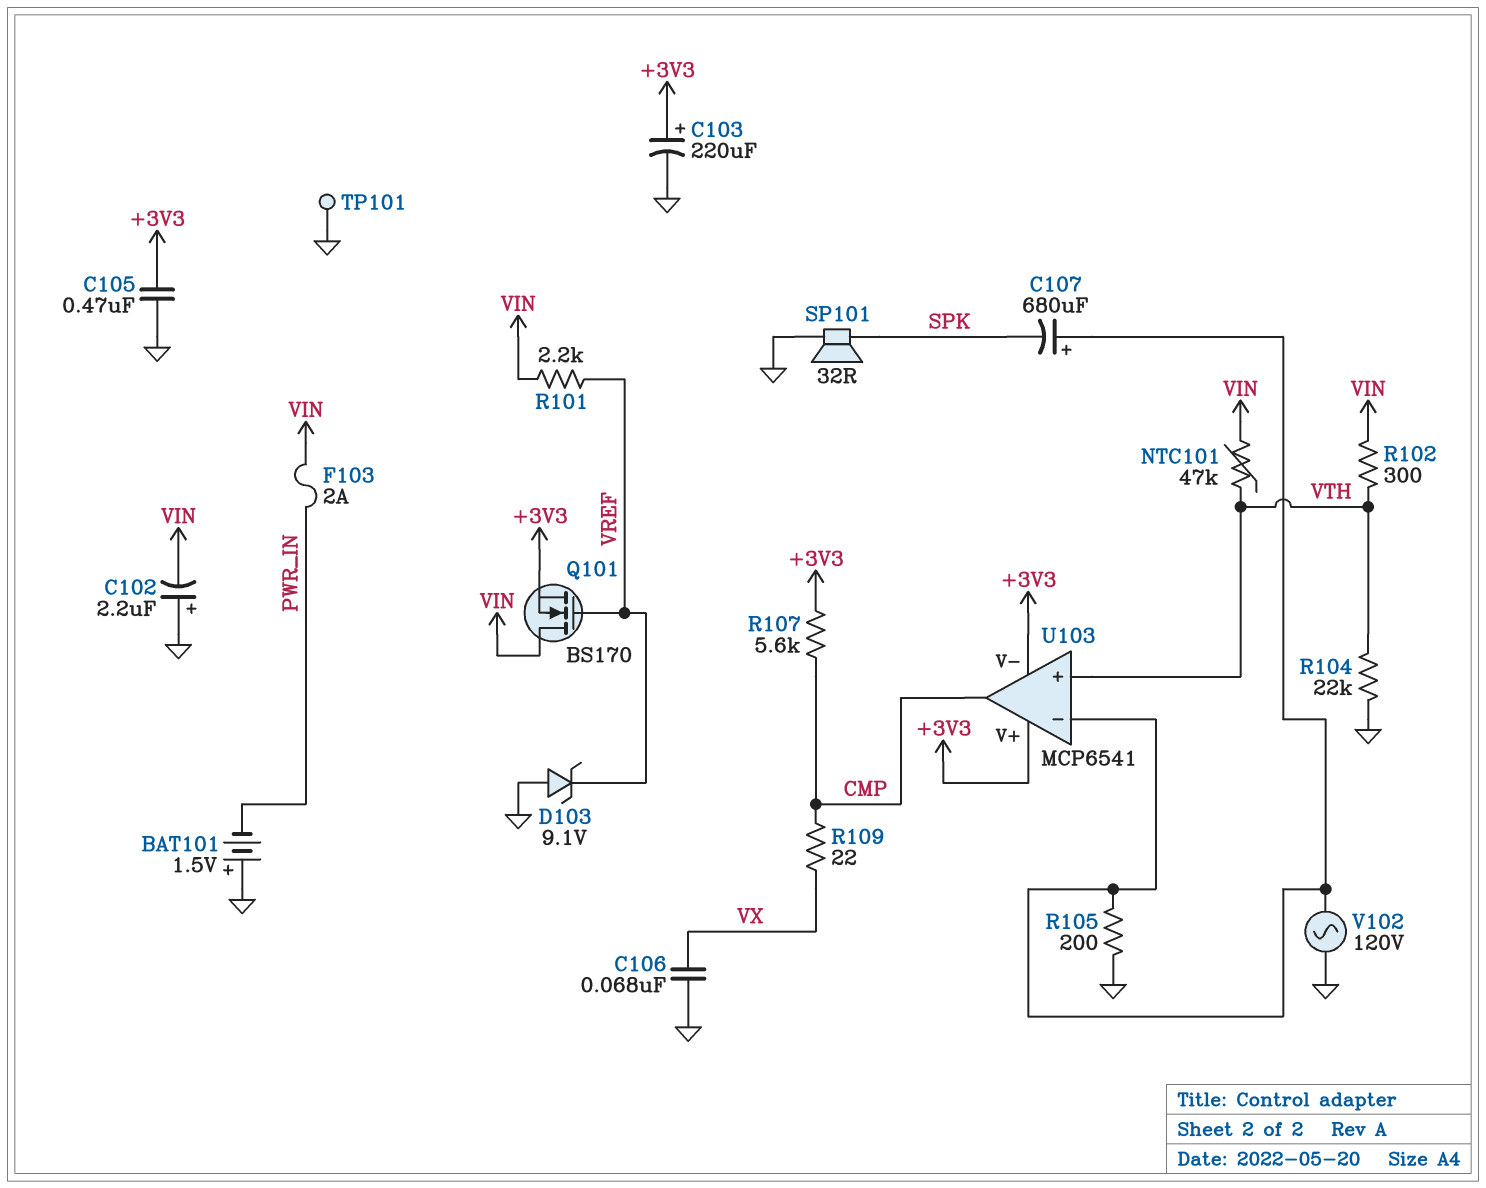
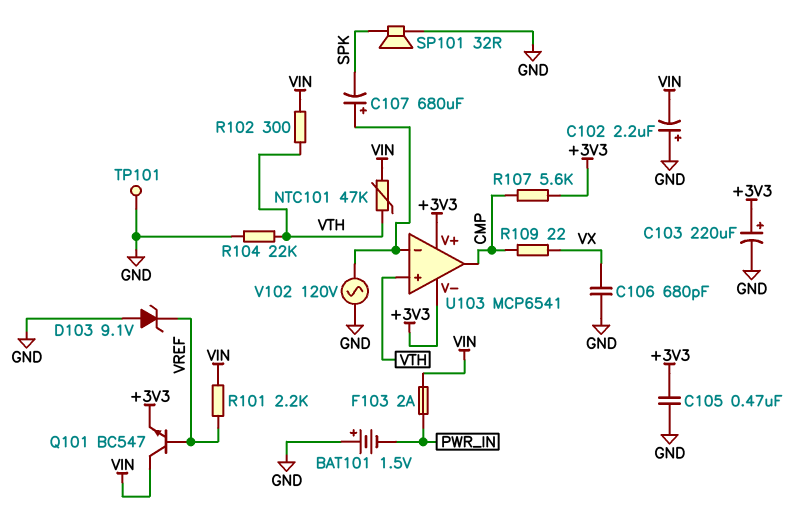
C106: 68nF (GND, VX) -> 680pF (GND, VX)
Q101: NMOS BS170 (G VREF, D VIN, S +3V3) -> NPN BC547 (B VREF, C VIN, E +3V3)
R105: 200 (GND, U103/in-) -> none

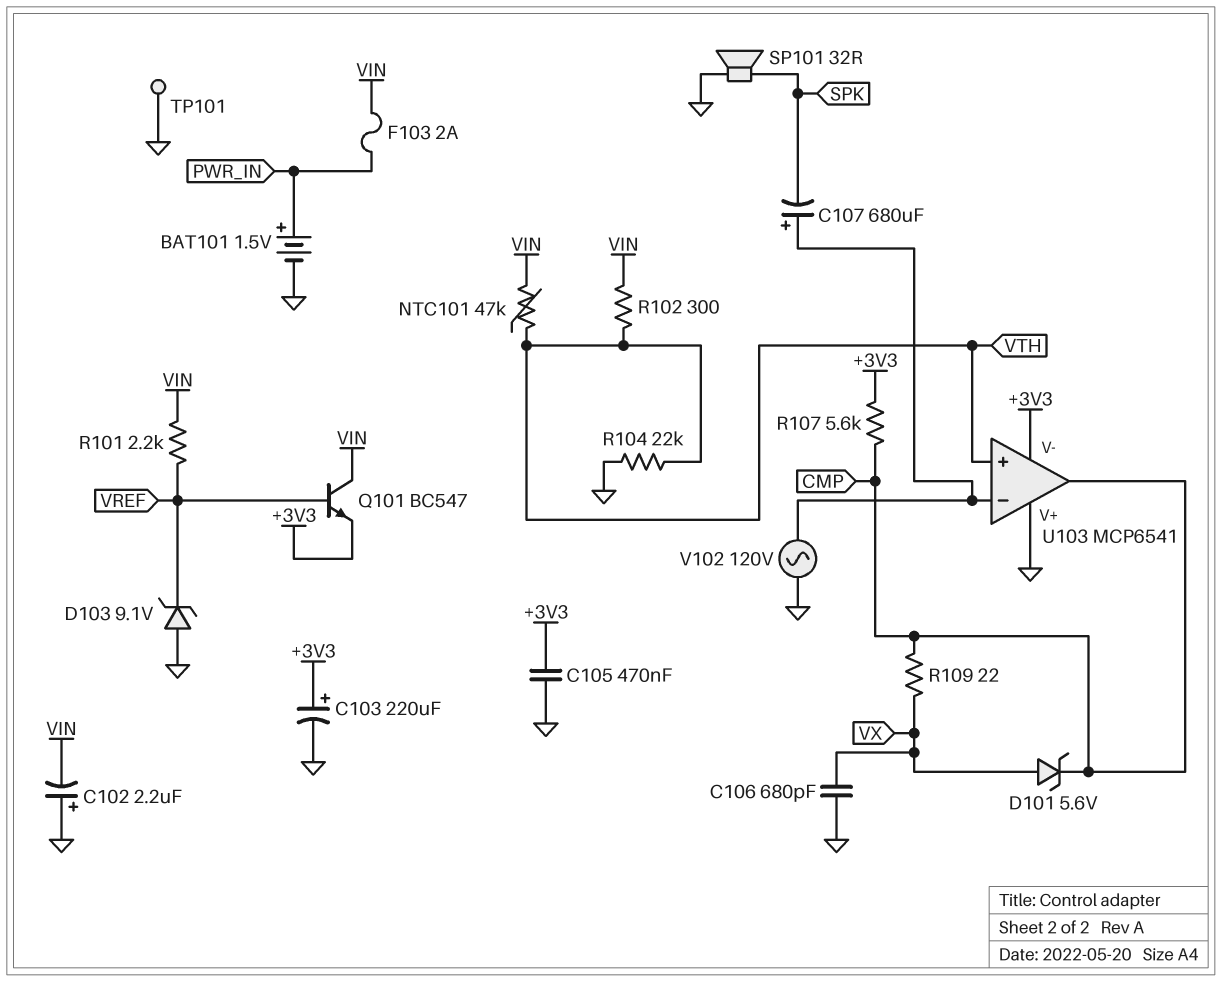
BAT101: 1.5V (plus GND, minus PWR_IN) -> 1.5V (plus PWR_IN, minus GND)
D101: none -> zener 5.6V (A VX, K CMP)
U103 pin V+: +3V3 -> GND

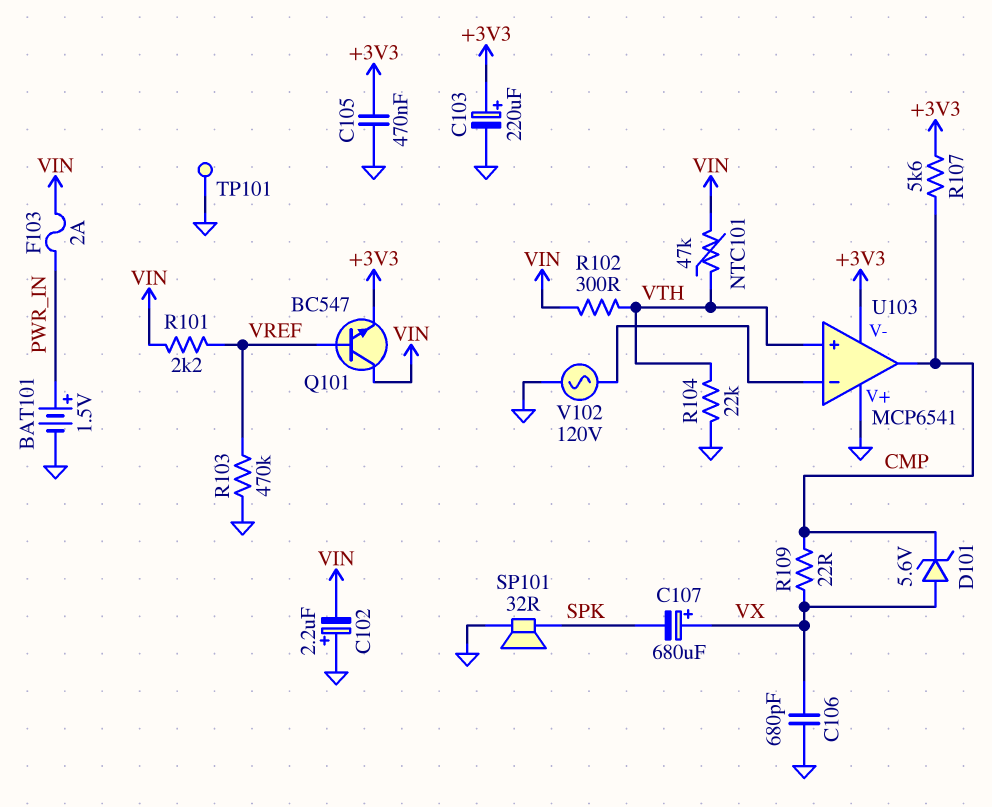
C107: 680uF (plus U103/in-, minus SPK) -> 680uF (plus VX, minus SPK)
D103: zener 9.1V (A GND, K VREF) -> none
R103: none -> 470k (GND, VREF)

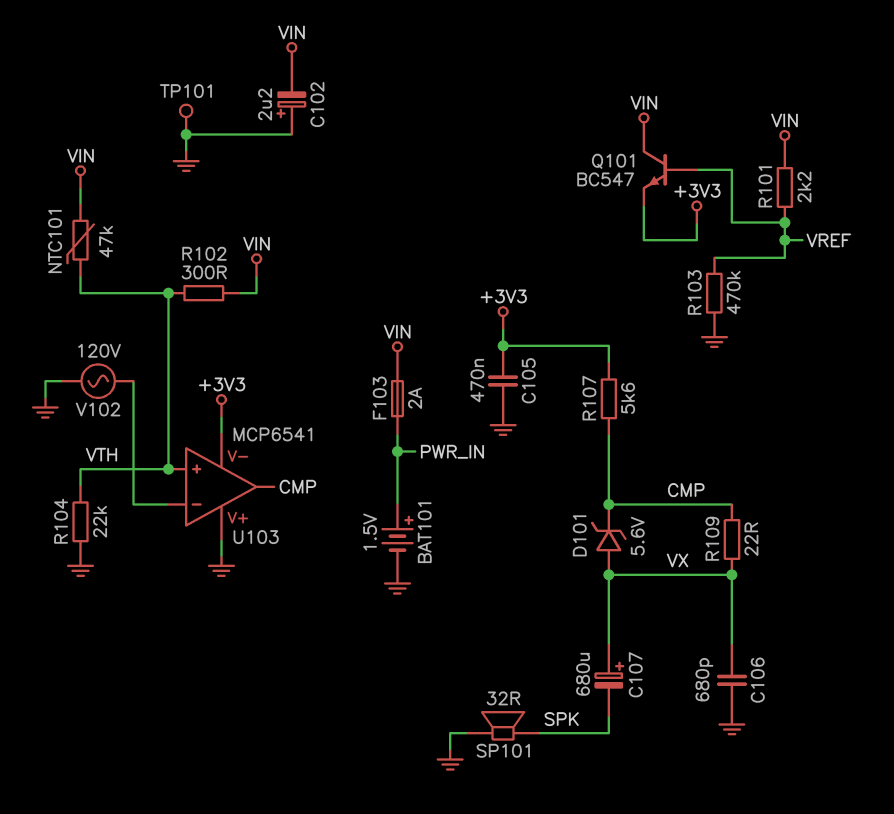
C103: 220uF (plus +3V3, minus GND) -> none

